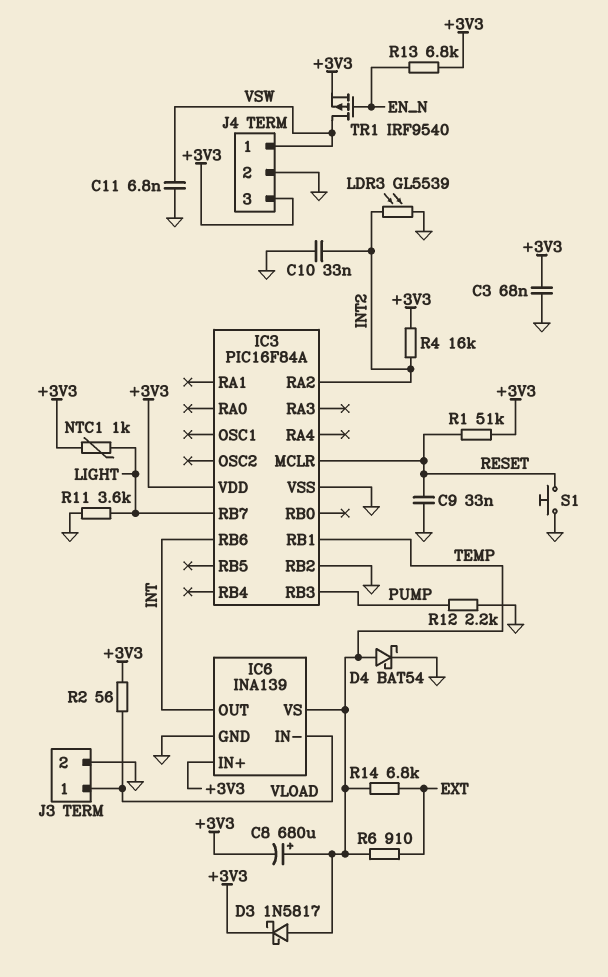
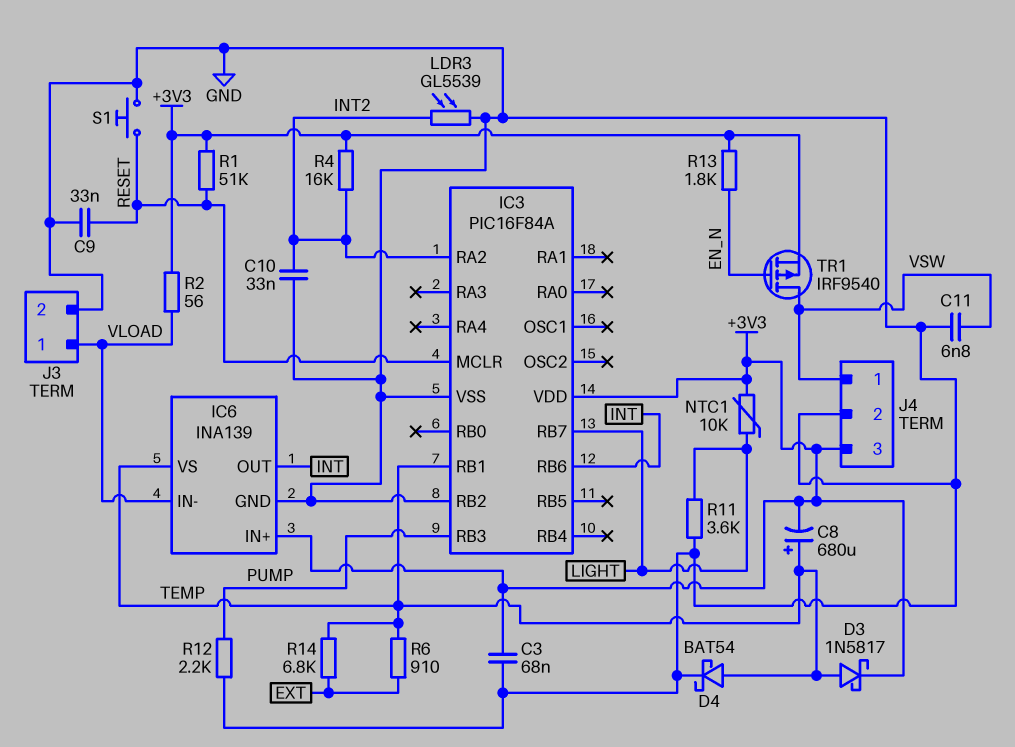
NTC1: 1k (+3V3, LIGHT) -> 10k (+3V3, LIGHT)
R13: 6.8k (+3V3, EN_N) -> 1.8k (+3V3, EN_N)

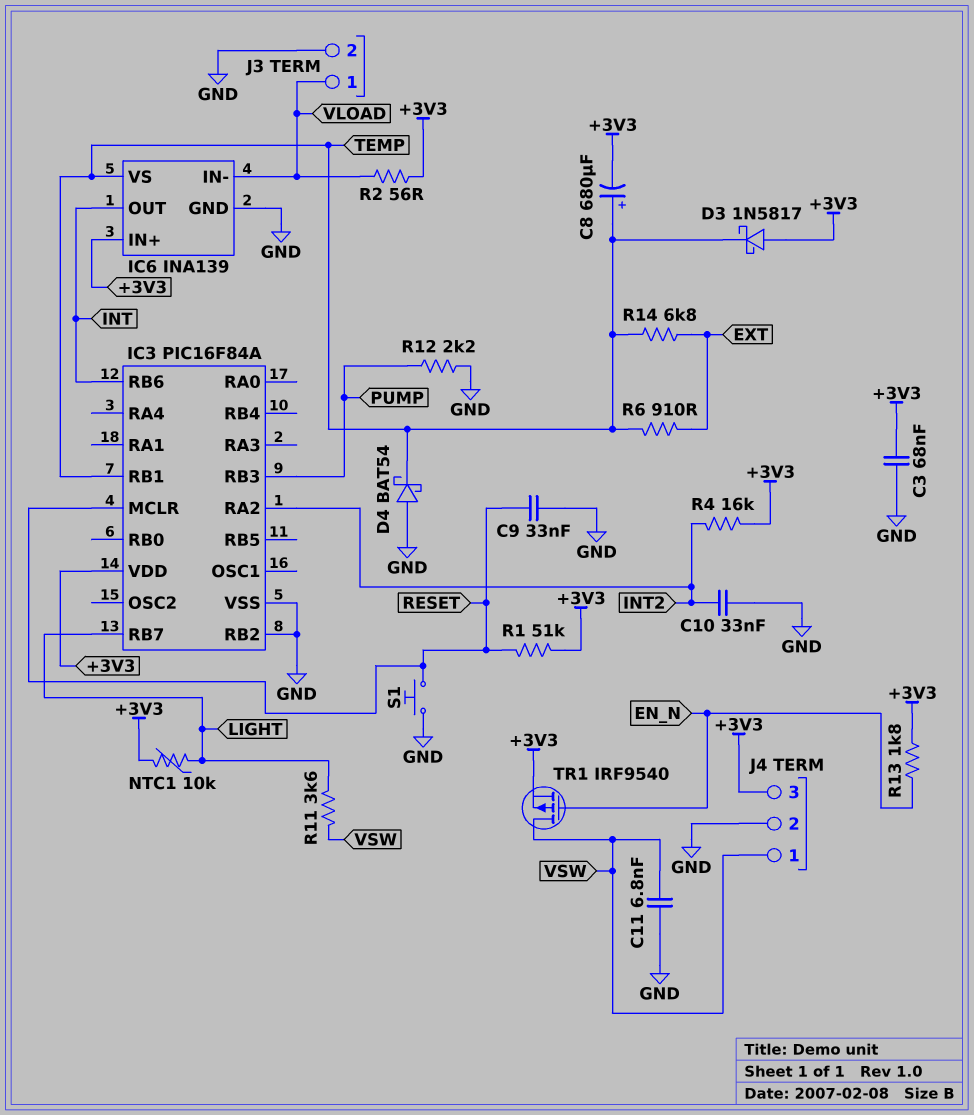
D3: schottky 1N5817 (A TEMP, K +3V3) -> schottky 1N5817 (A +3V3, K TEMP)
D4: schottky BAT54 (A TEMP, K GND) -> schottky BAT54 (A GND, K TEMP)
LDR3: GL5539 (GND, INT2) -> none
R11: 3.6k (GND, LIGHT) -> 3.6k (LIGHT, VSW)

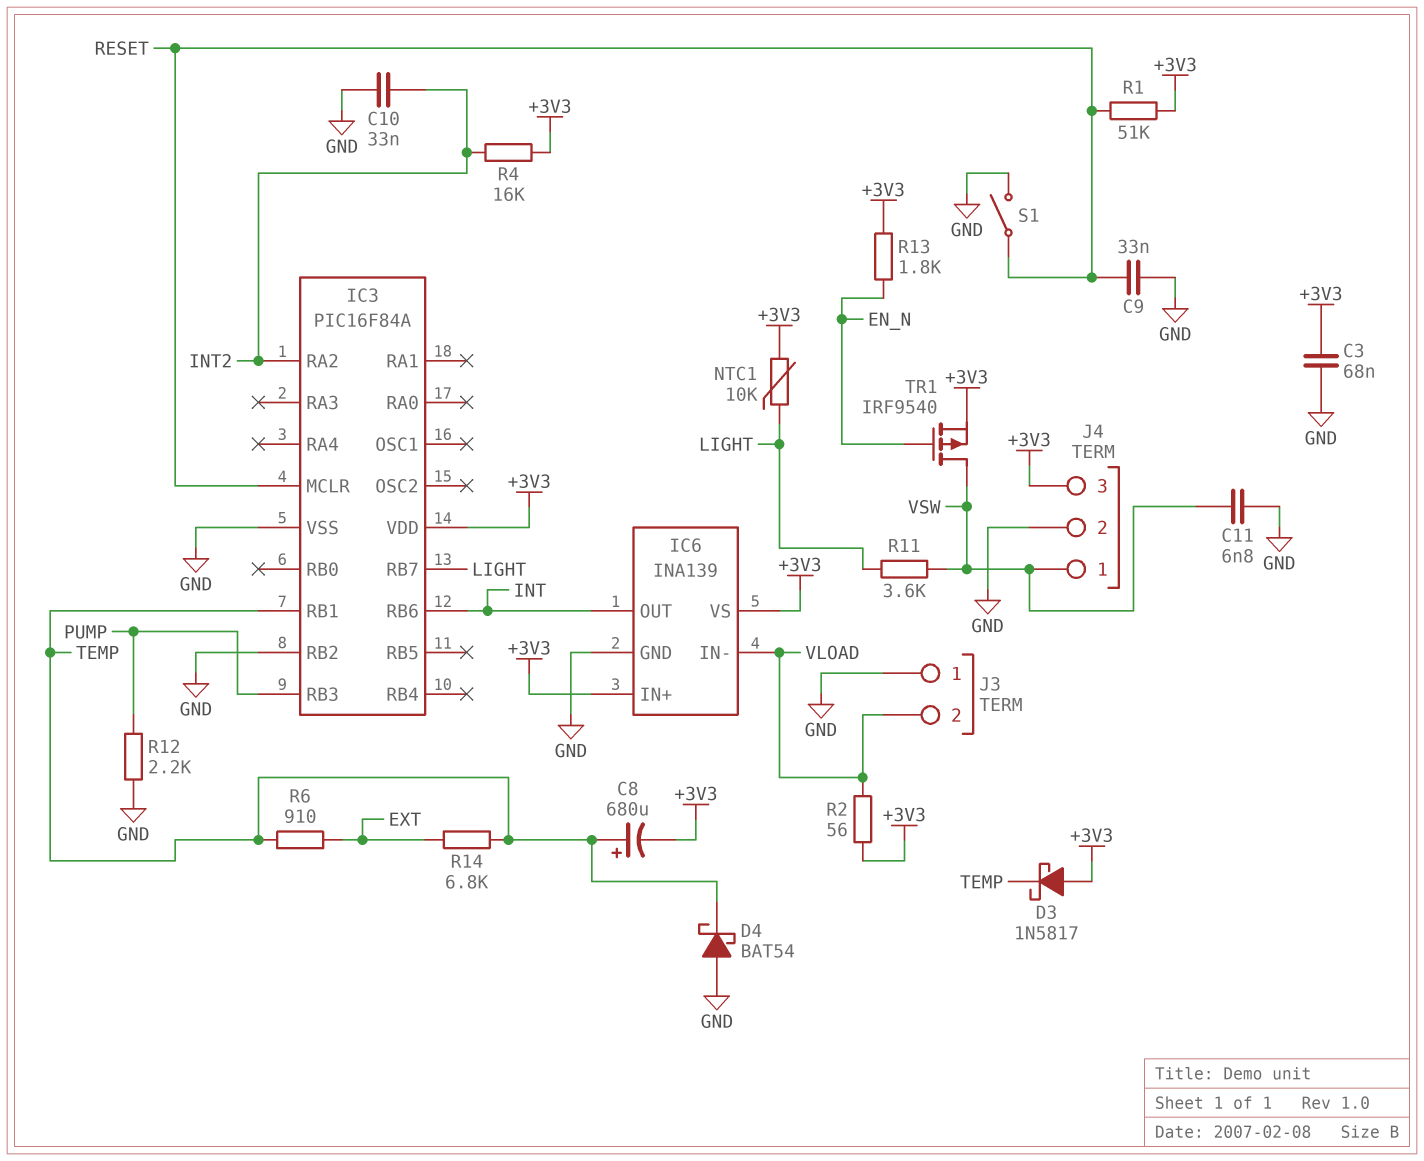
IC6 pin VS: TEMP -> +3V3
J3 pin 1: VLOAD -> GND
J3 pin 2: GND -> VLOAD
S1: button (GND, RESET) -> switch (GND, RESET)

